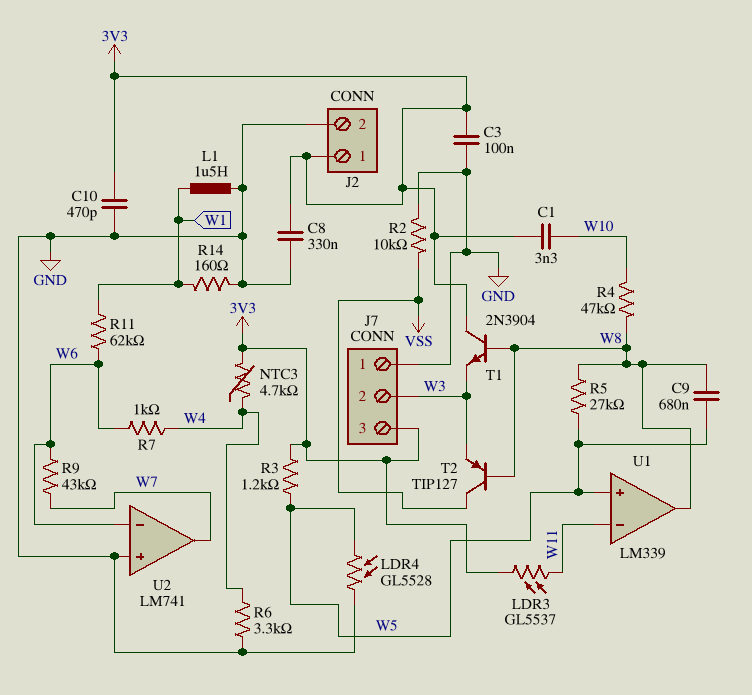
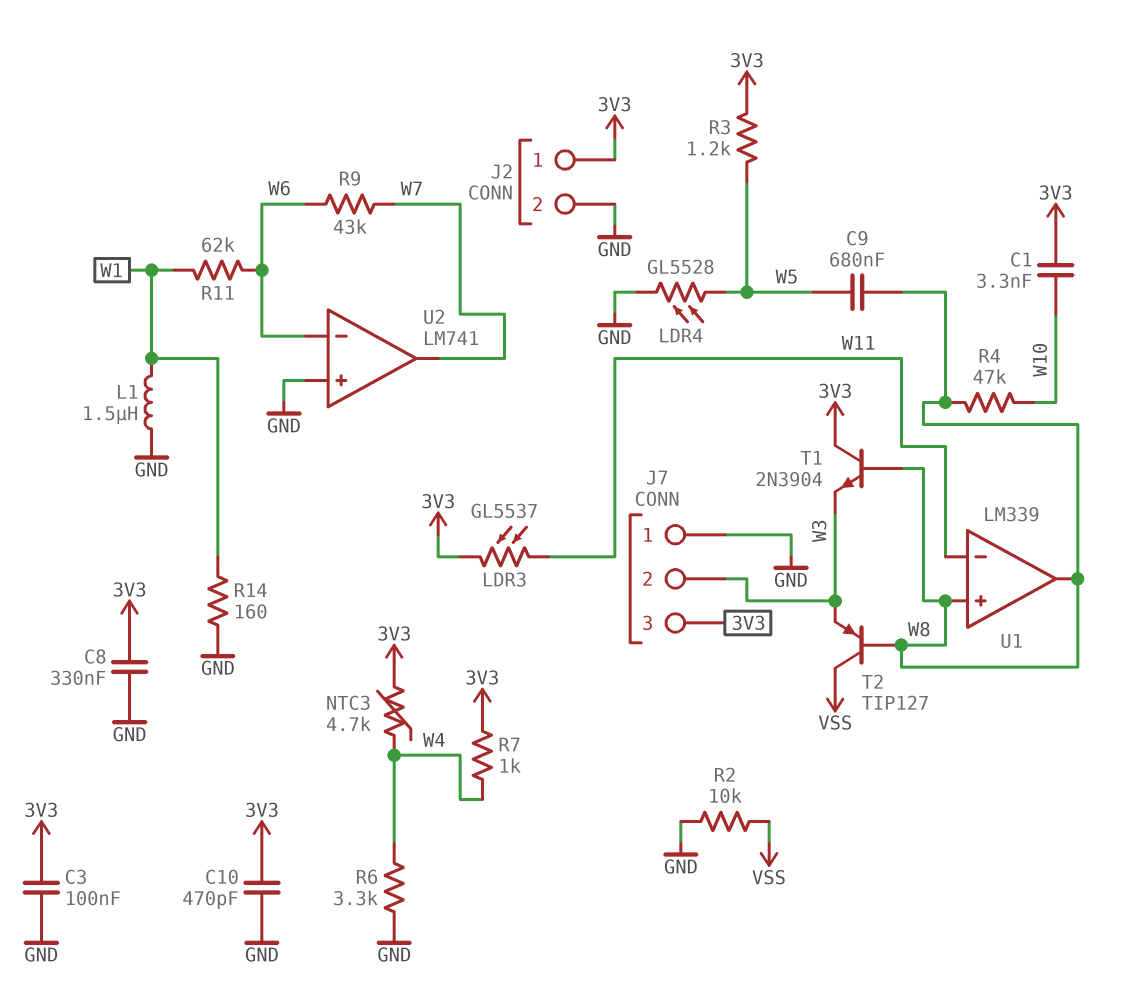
R5: 27k (W5, W8) -> none
R7: 1k (W4, W6) -> 1k (3V3, W4)
U1 pin in+: W5 -> W8

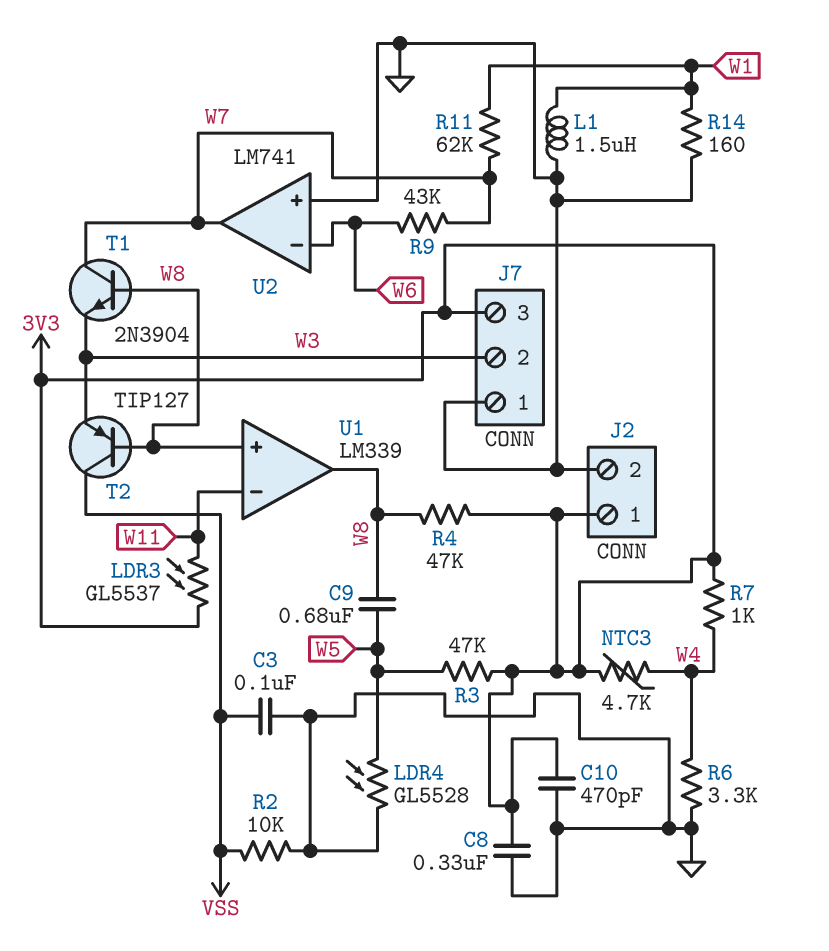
C1: 3.3nF (3V3, W10) -> none
C3: 100nF (3V3, GND) -> 100nF (GND, VSS)
R3: 1.2k (3V3, W5) -> 47k (3V3, W5)
R4: 47k (W8, W10) -> 47k (3V3, W8)
R11: 62k (W1, W6) -> 62k (W1, W7)
T1: NPN 2N3904 (B W8, C 3V3, E W3) -> NPN 2N3904 (B W8, C W7, E W3)

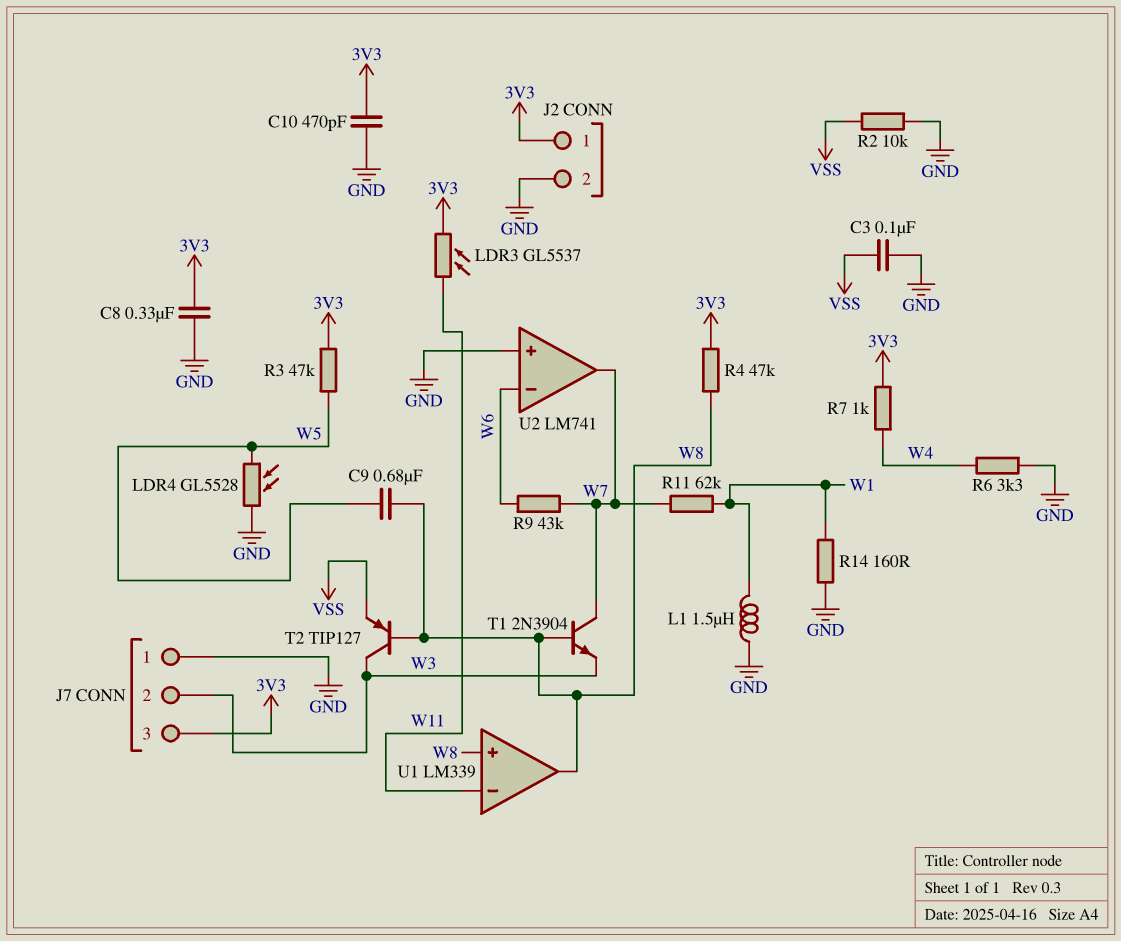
NTC3: 4.7k (3V3, W4) -> none
T2: PNP TIP127 (B W8, C VSS, E W3) -> PNP TIP127 (B W8, C W3, E VSS)

